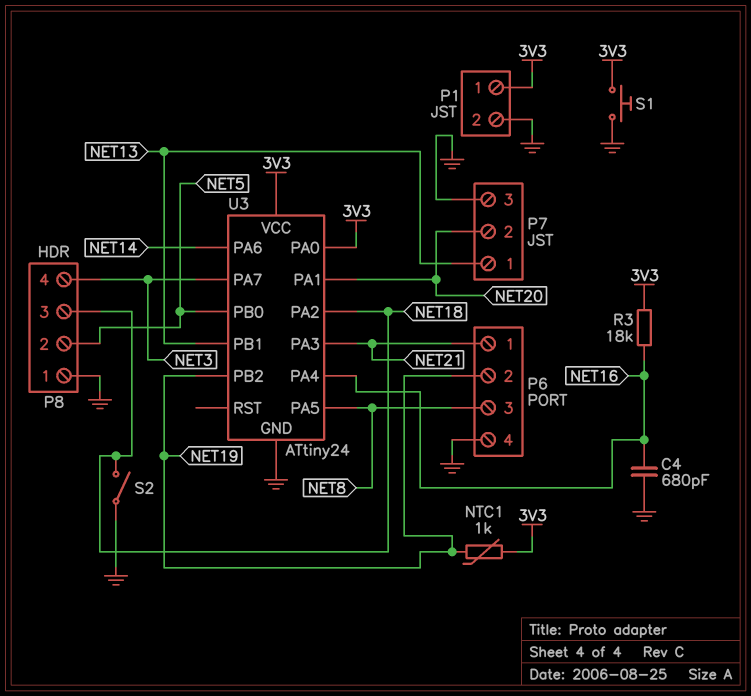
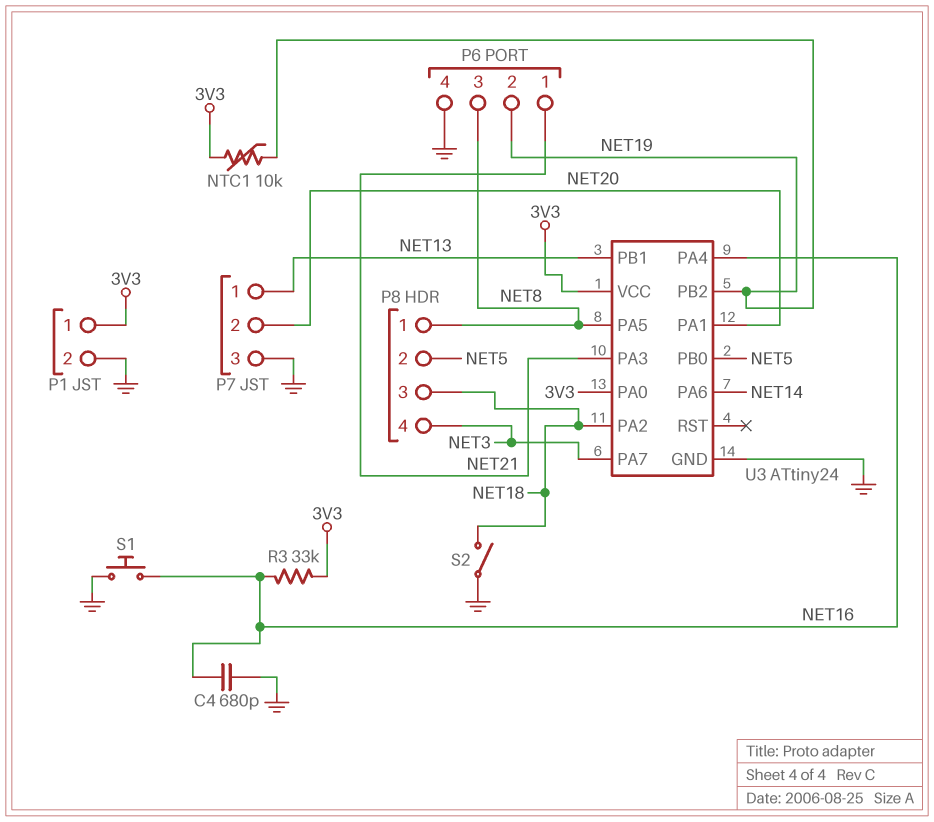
NTC1: 1k (3V3, NET19) -> 10k (3V3, NET19)
P8 pin 1: GND -> NET8
R3: 18k (3V3, NET16) -> 33k (3V3, NET16)
S1: button (3V3, GND) -> button (GND, NET16)

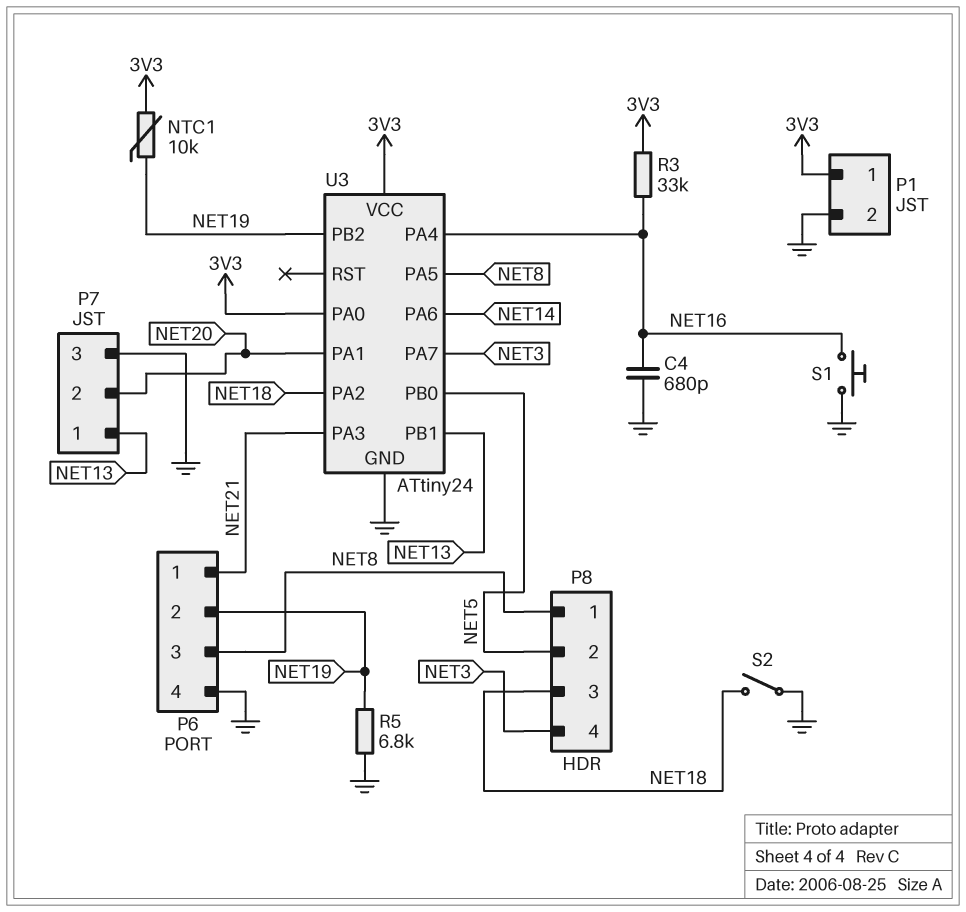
R5: none -> 6.8k (GND, NET19)

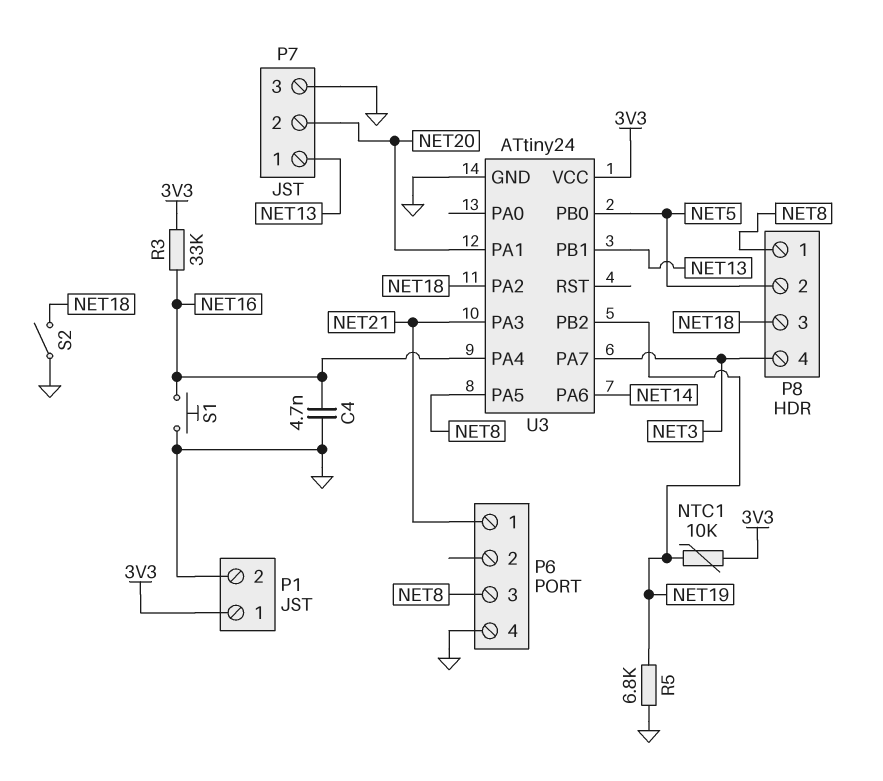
C4: 680pF (GND, NET16) -> 4.7nF (GND, NET16)
P6 pin 2: NET19 -> none
U3 pin PA0: 3V3 -> none

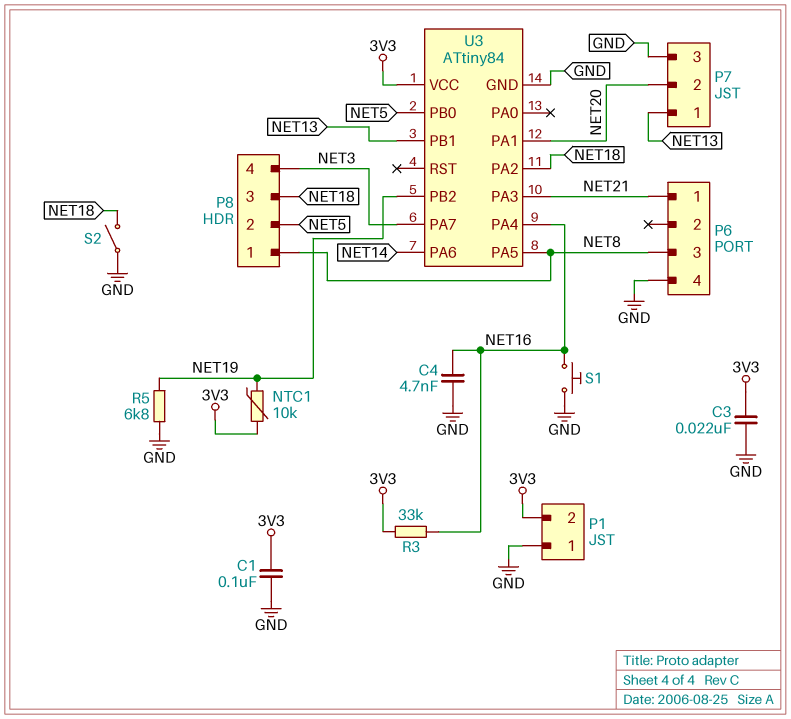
C1: none -> 100nF (3V3, GND)
C3: none -> 22nF (3V3, GND)
P1 pin 1: 3V3 -> GND
P1 pin 2: GND -> 3V3
U3: ATtiny24 -> ATtiny84

